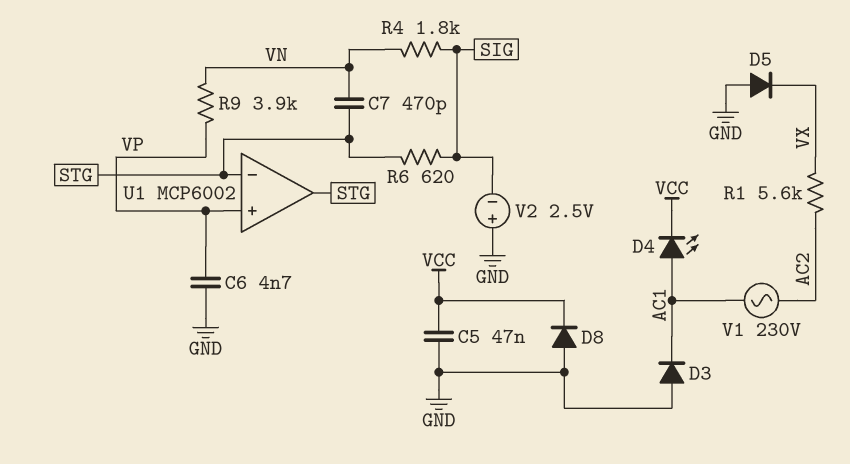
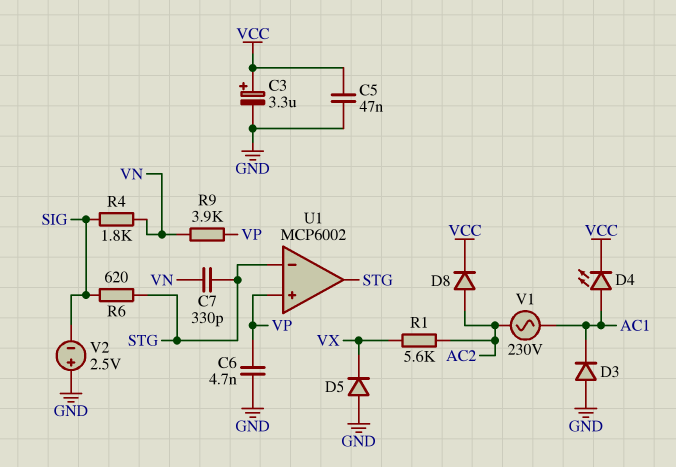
C3: none -> 3.3uF (plus VCC, minus GND)
C7: 470pF (STG, VN) -> 330pF (STG, VN)
D8: diode (A GND, K VCC) -> diode (A AC2, K VCC)

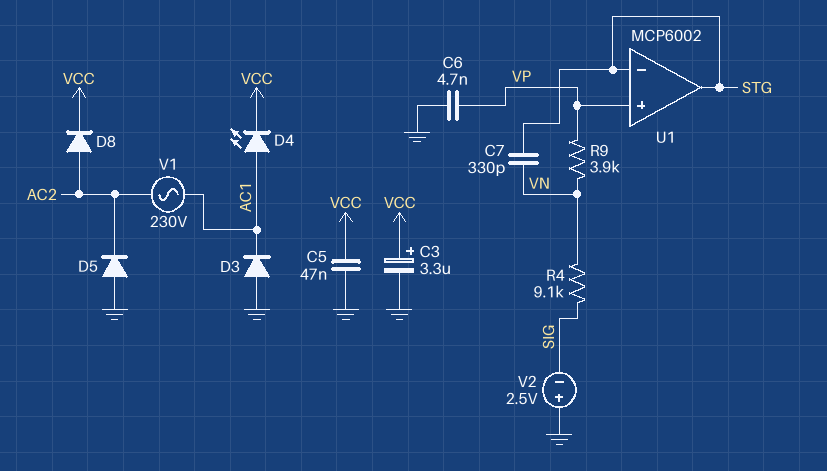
D5: diode (A GND, K VX) -> diode (A GND, K AC2)
R1: 5.6k (AC2, VX) -> none
R4: 1.8k (SIG, VN) -> 9.1k (SIG, VN)
R6: 620 (SIG, STG) -> none

